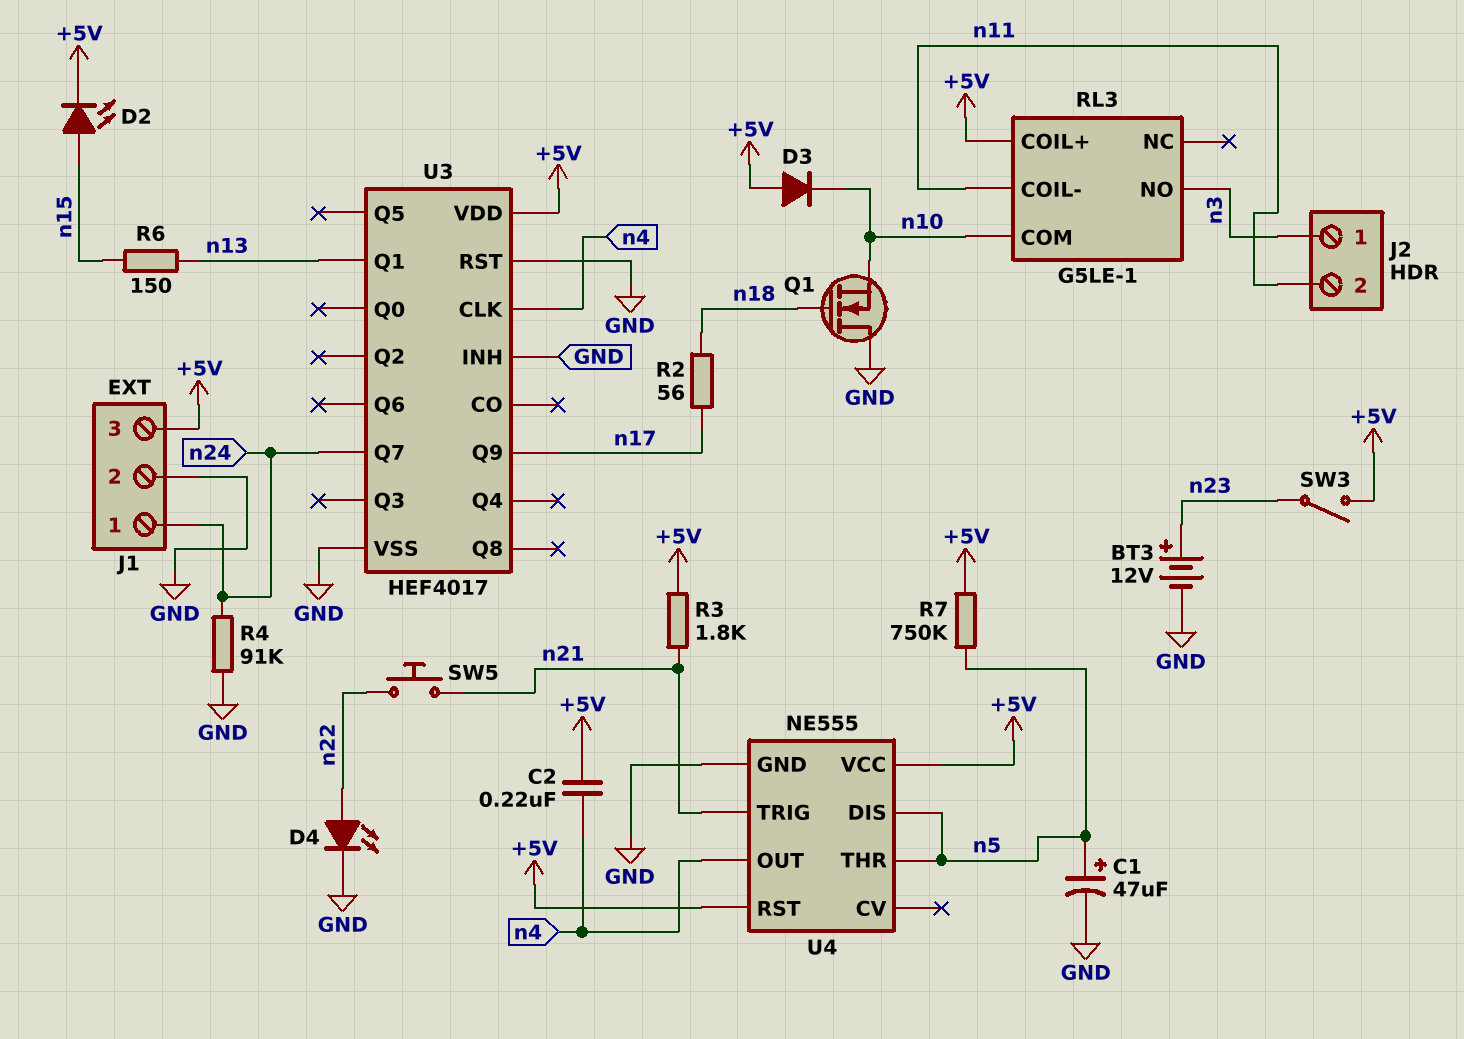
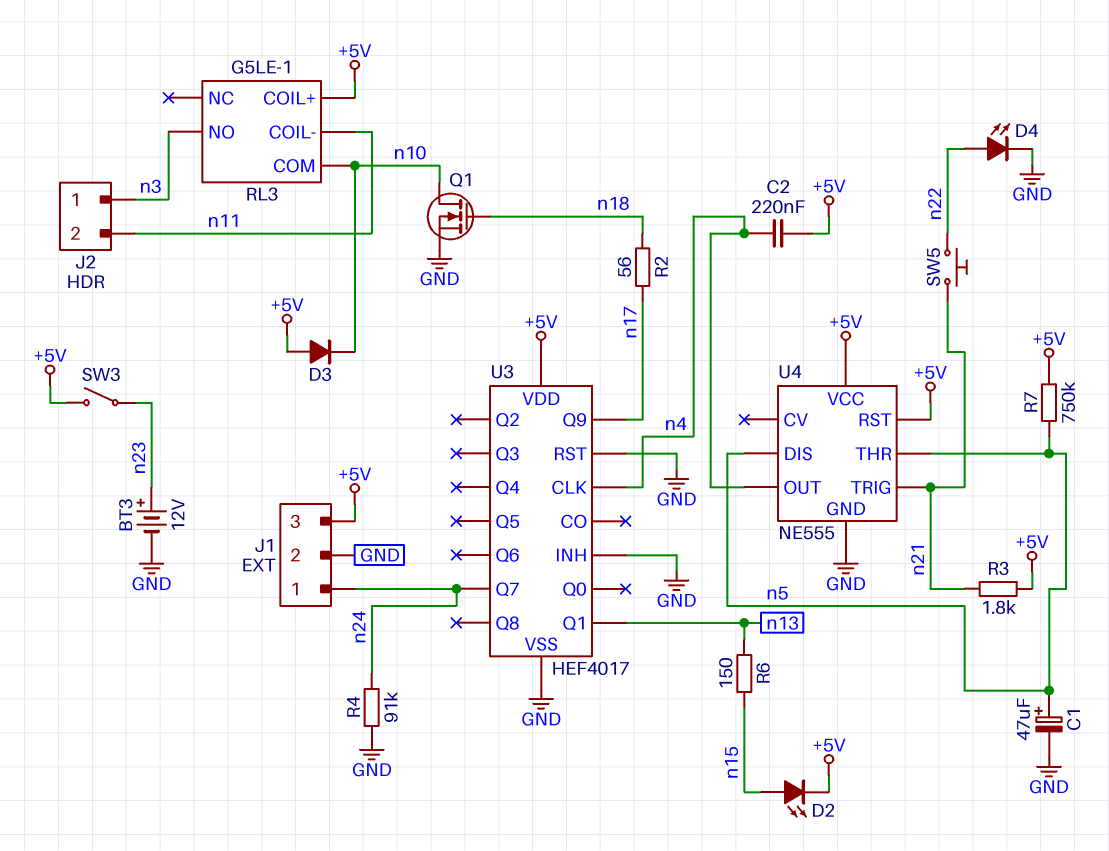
Q1: NMOS (G n18, D GND, S n10) -> NMOS (G n18, D n10, S GND)

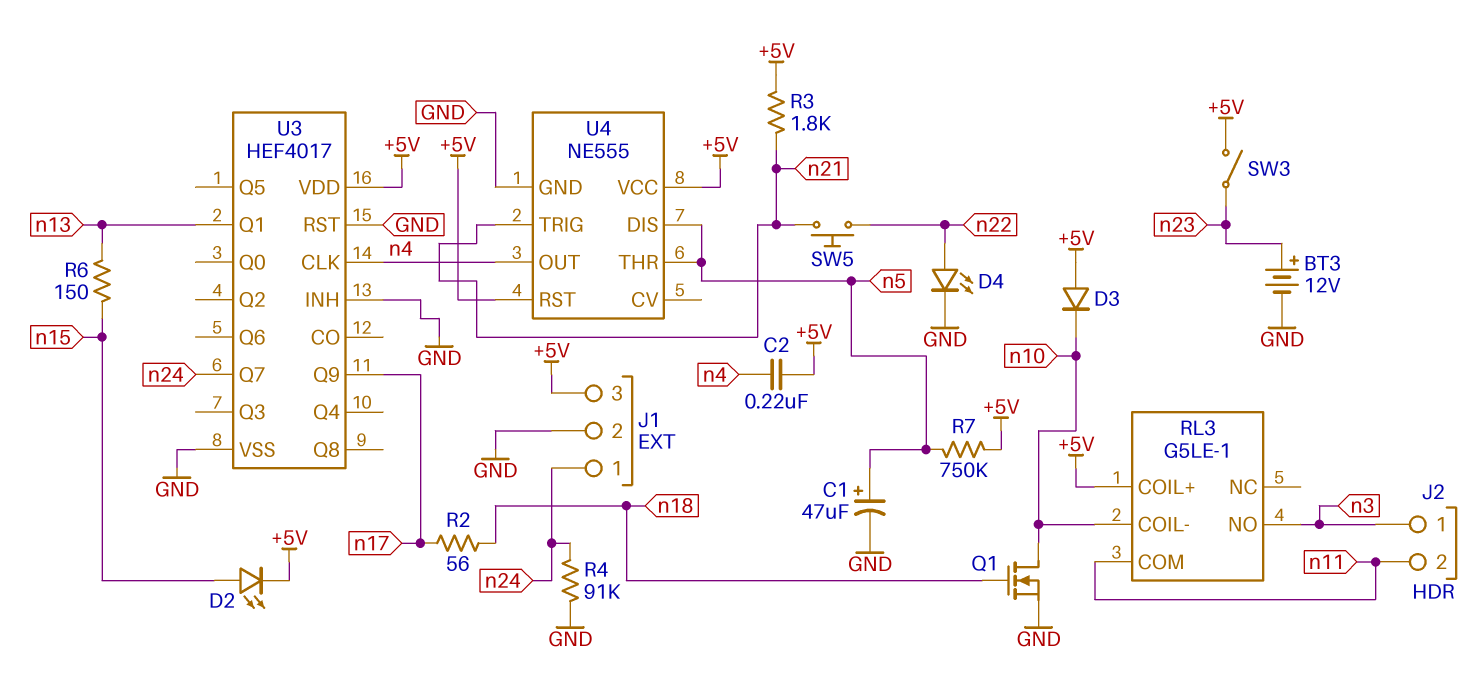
RL3 pin COIL-: n11 -> n10
RL3 pin COM: n10 -> n11

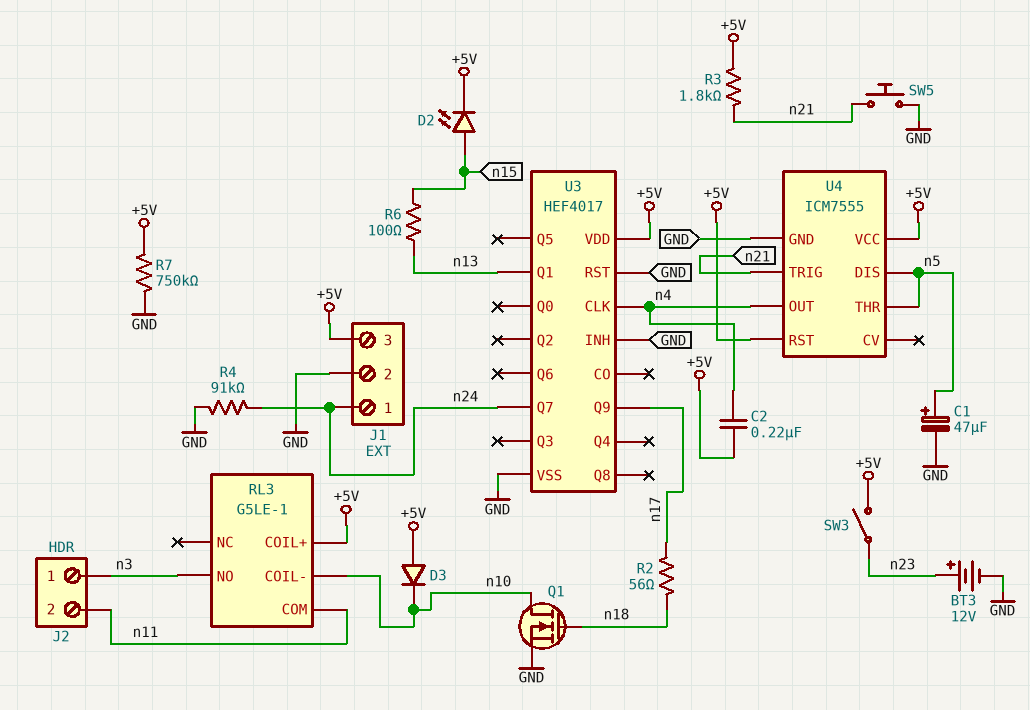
D4: LED (A n22, K GND) -> none
R6: 150 (n13, n15) -> 100 (n13, n15)
R7: 750k (+5V, n5) -> 750k (+5V, GND)
SW5: button (n21, n22) -> button (GND, n21)
U4: NE555 -> ICM7555

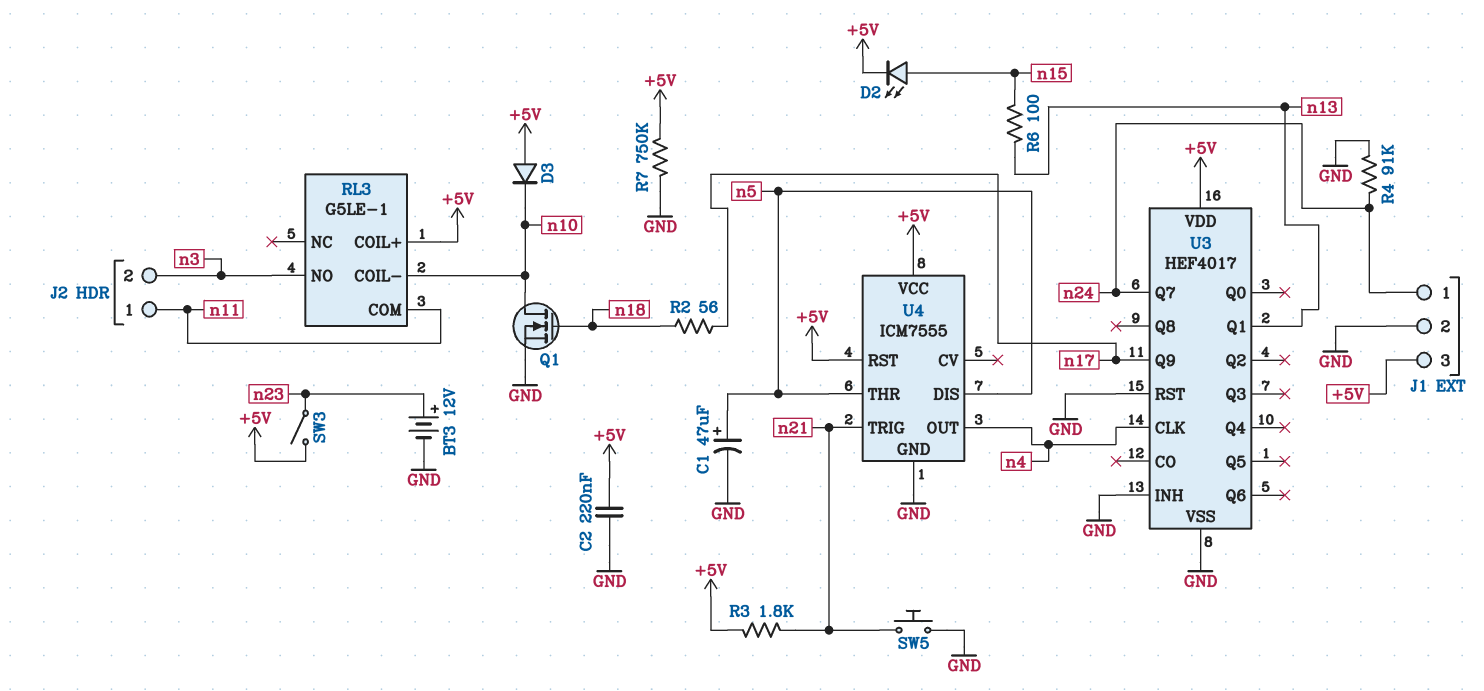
C2: 220nF (+5V, n4) -> 220nF (+5V, GND)
J2 pin 1: n3 -> n11
J2 pin 2: n11 -> n3

